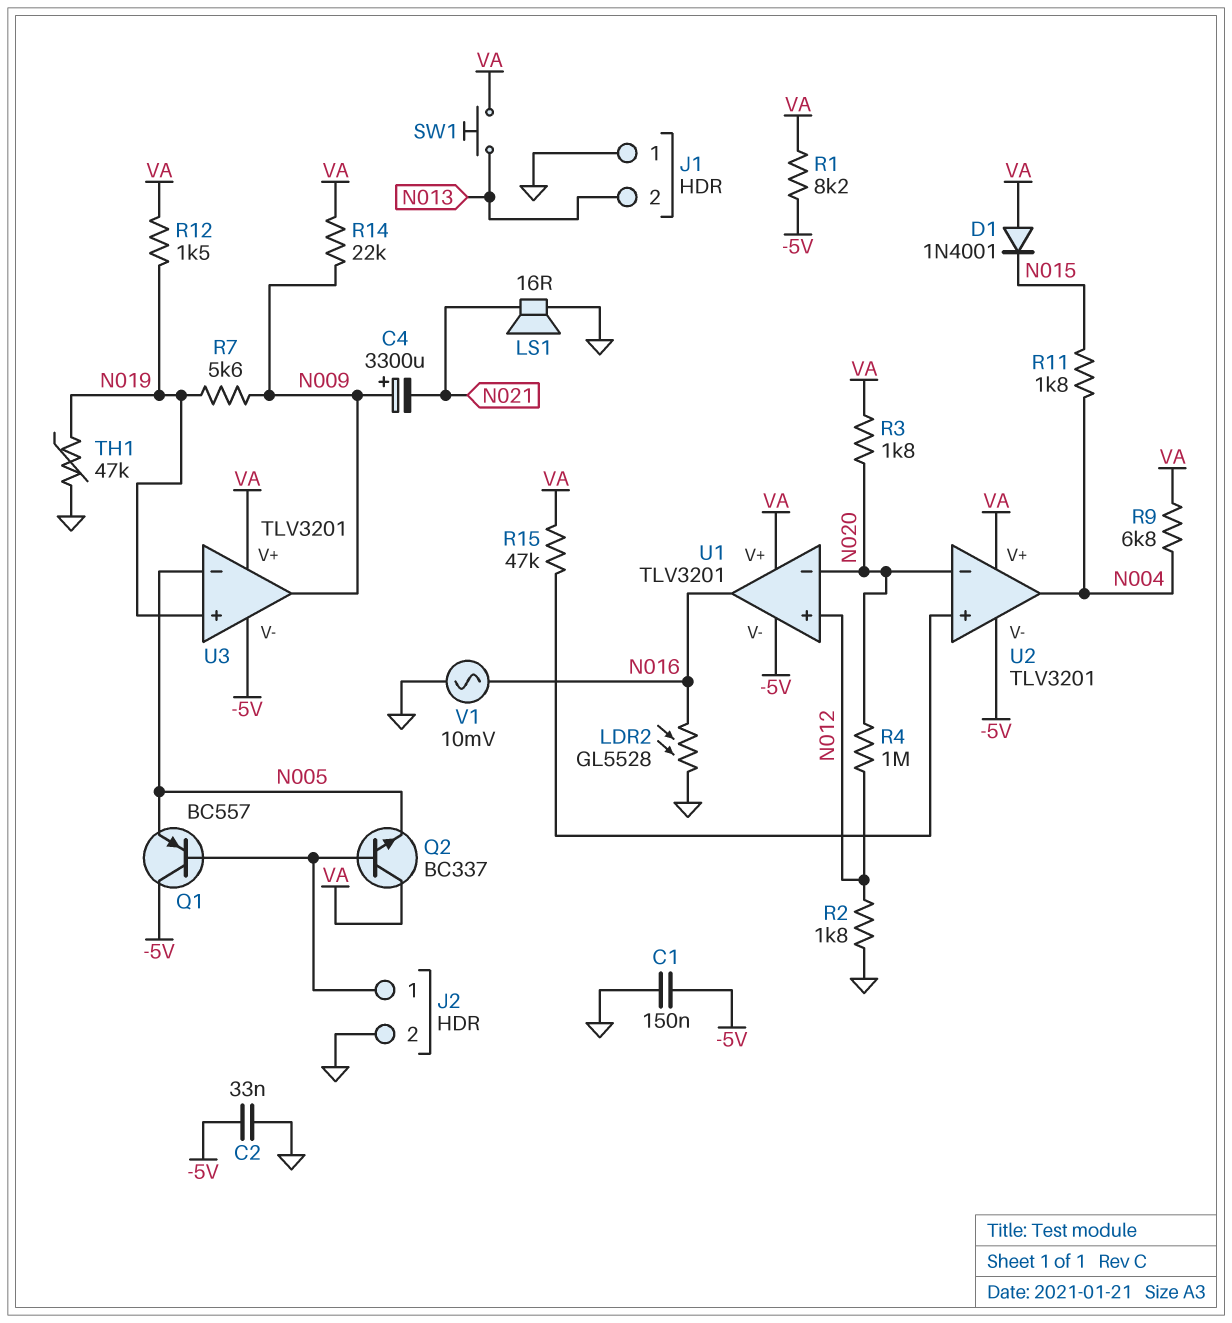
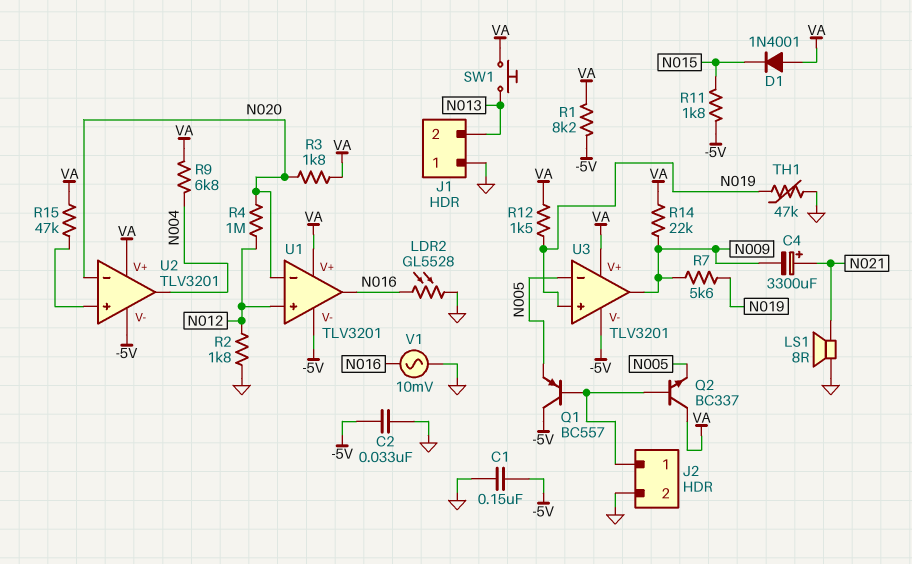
C4: 3300uF (plus N009, minus N021) -> 3300uF (plus N021, minus N009)
LS1: speaker 16R (GND, N021) -> speaker 8R (GND, N021)
R11: 1.8k (N004, N015) -> 1.8k (-5V, N015)

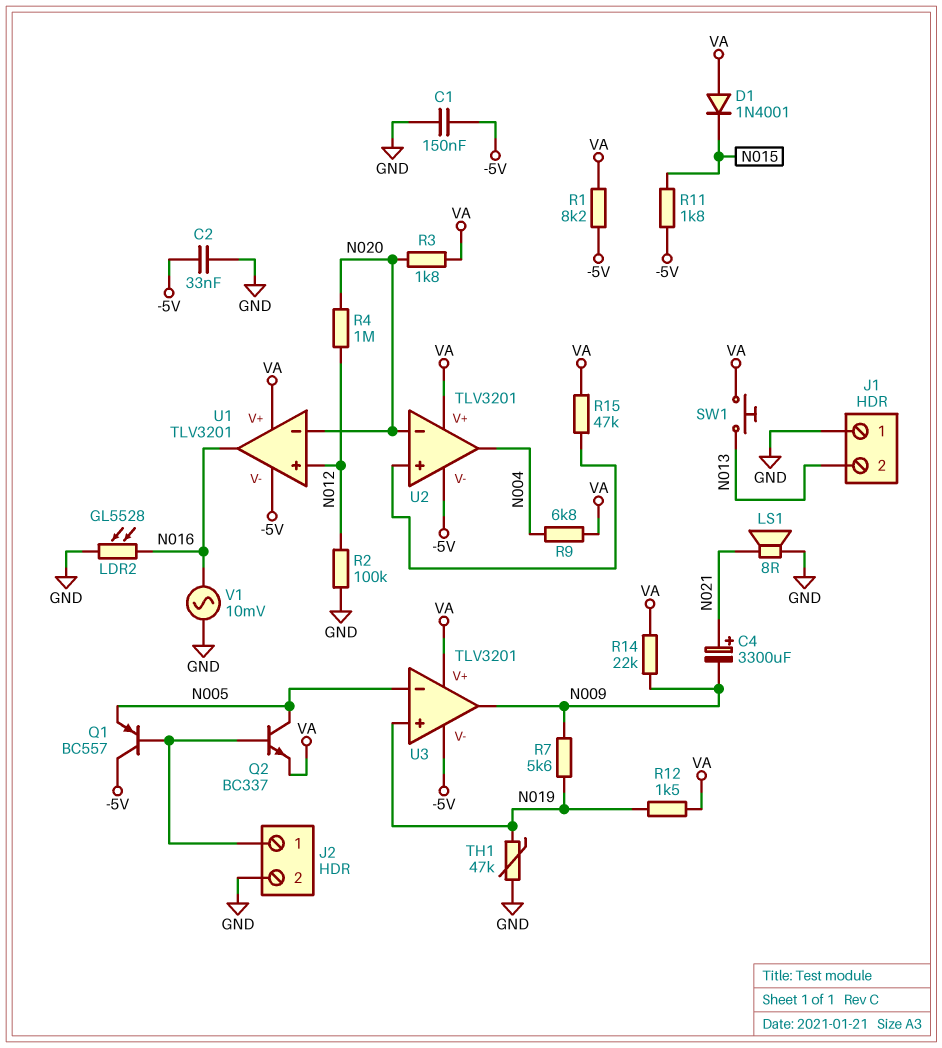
Q2: NPN BC337 (B J2/1, C VA, E N005) -> NPN BC337 (B J2/1, C N005, E VA)
R2: 1.8k (GND, N012) -> 100k (GND, N012)

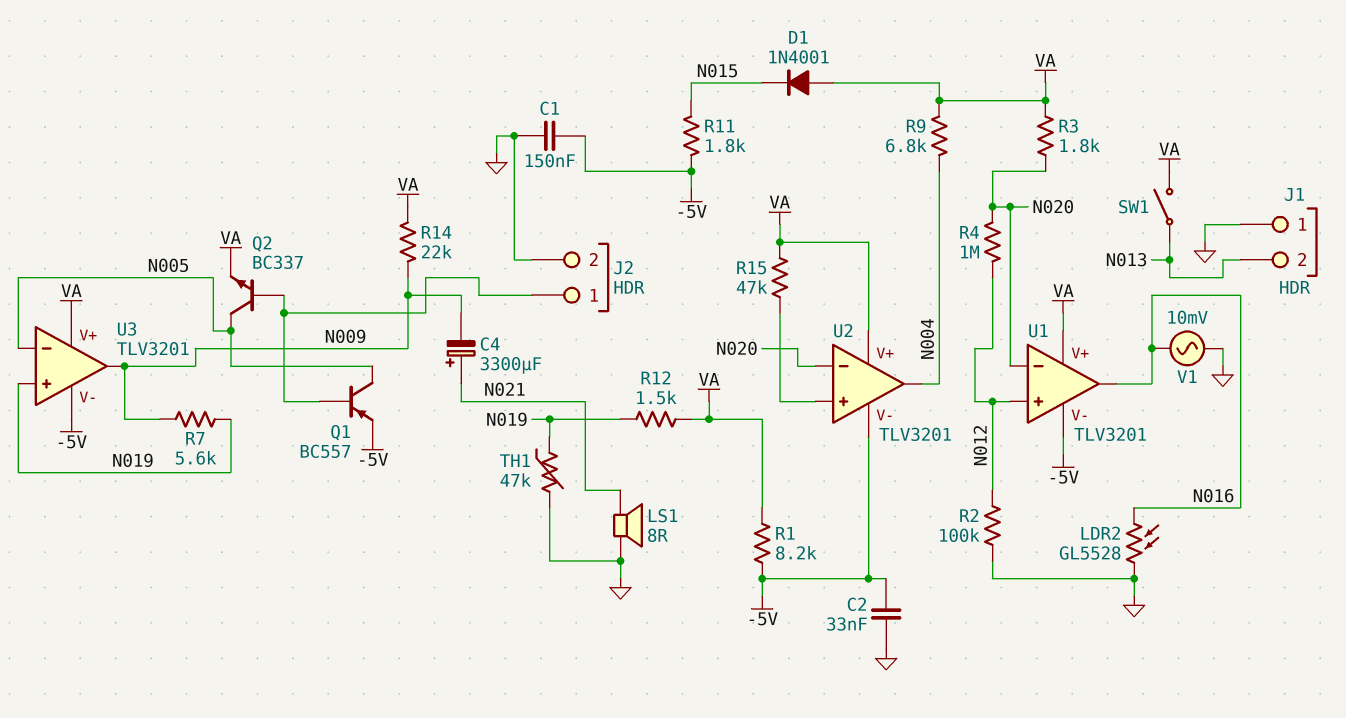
Q1: PNP BC557 (B J2/1, C -5V, E N005) -> PNP BC557 (B J2/1, C N005, E -5V)
SW1: button (N013, VA) -> switch (N013, VA)

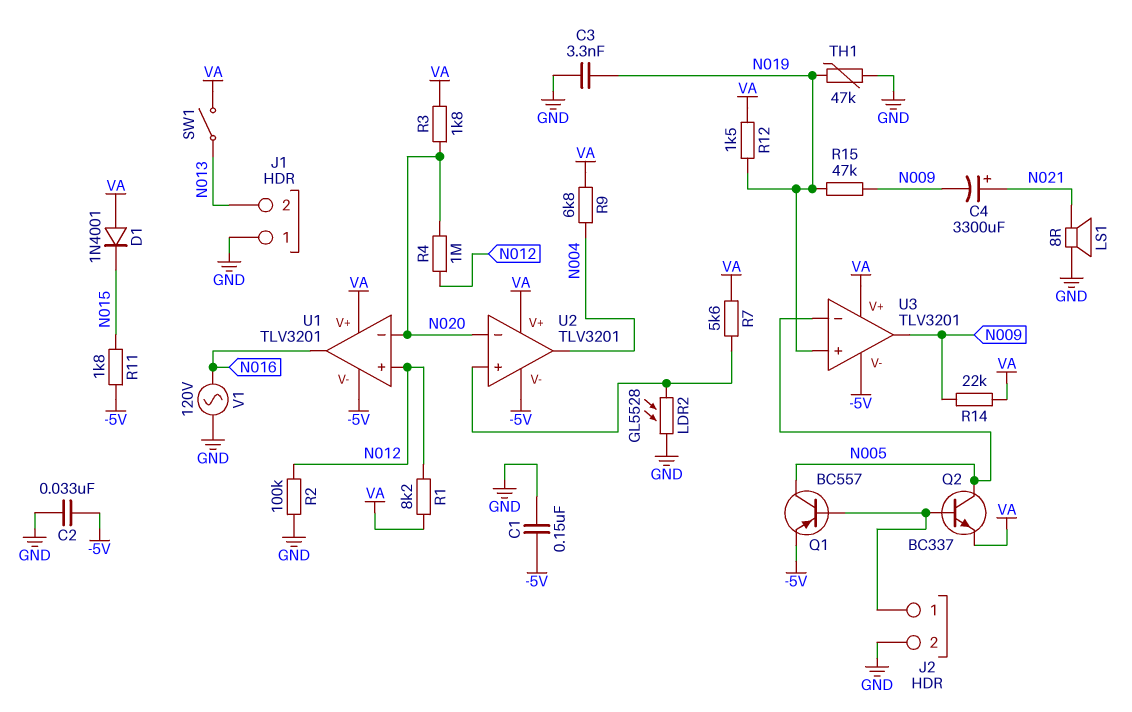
C3: none -> 3.3nF (GND, N019)
LDR2: GL5528 (GND, N016) -> GL5528 (GND, U2/in+)
R1: 8.2k (-5V, VA) -> 8.2k (N012, VA)
R7: 5.6k (N009, N019) -> 5.6k (U2/in+, VA)
R15: 47k (U2/in+, VA) -> 47k (N009, N019)
V1: AC 10mV (GND, N016) -> AC 120V (GND, N016)

